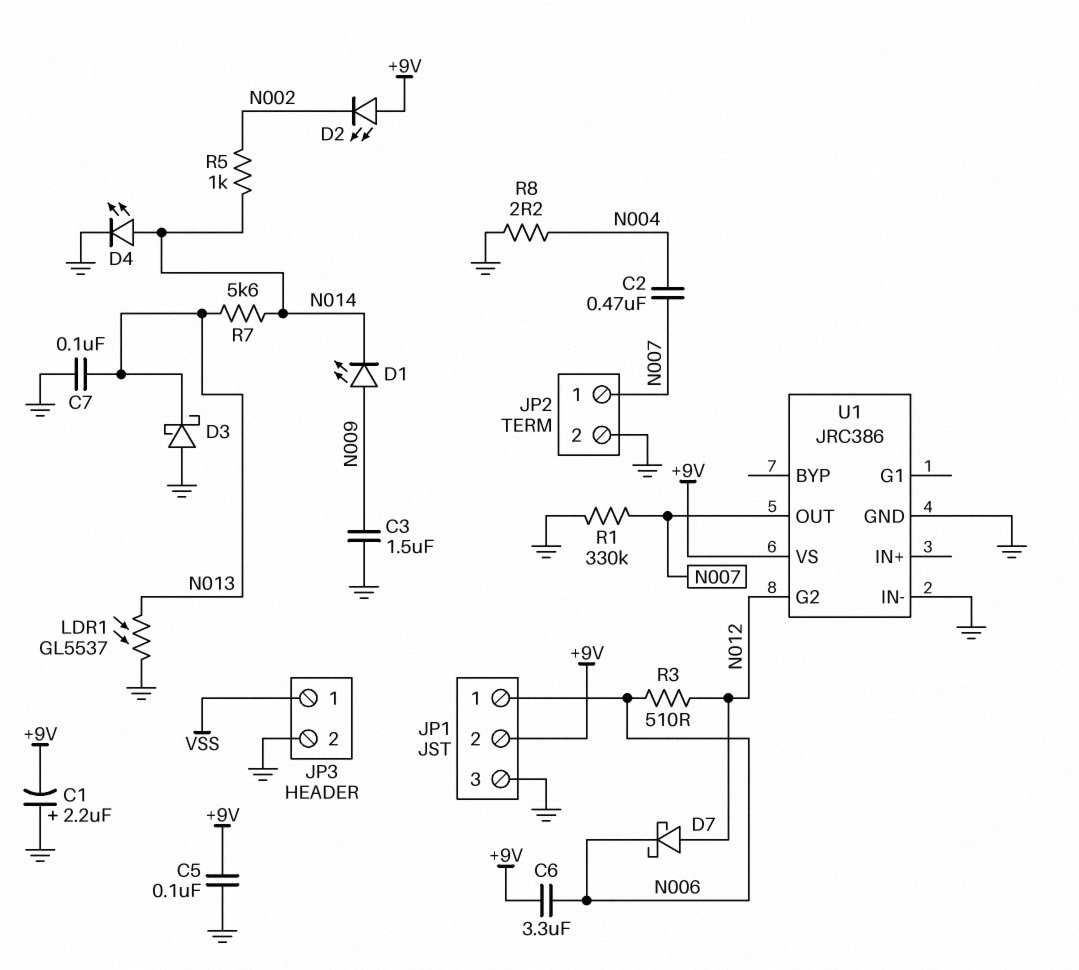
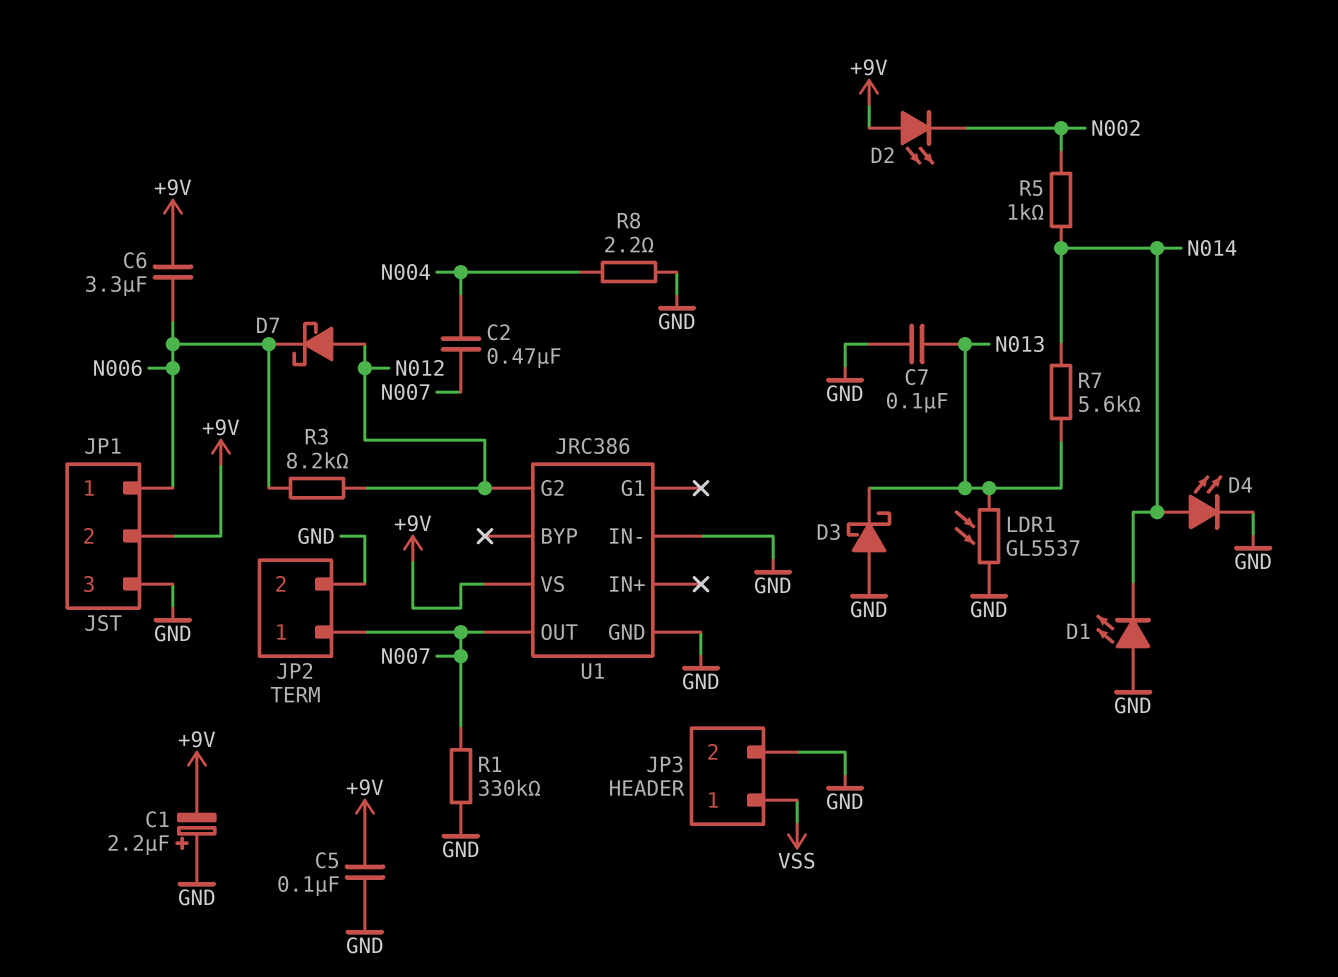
C3: 1.5uF (GND, N009) -> none
D1: LED (A N009, K N014) -> LED (A GND, K N014)
R3: 510 (N006, N012) -> 8.2k (N006, N012)

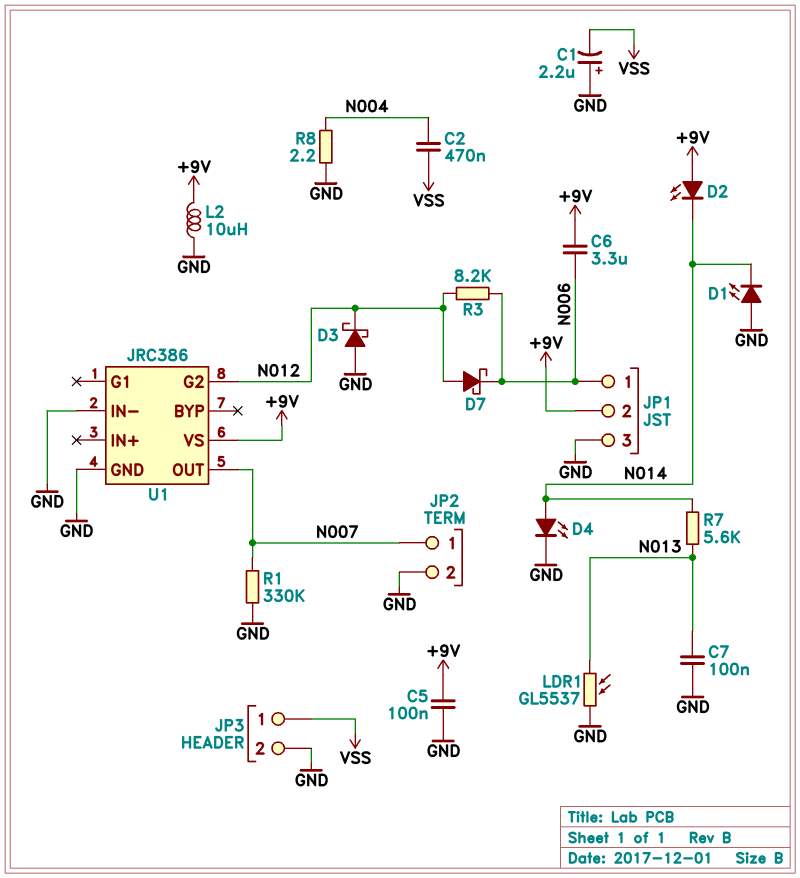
C1: 2.2uF (plus GND, minus +9V) -> 2.2uF (plus GND, minus VSS)
C2: 470nF (N004, N007) -> 470nF (N004, VSS)
D2: LED (A +9V, K N002) -> LED (A +9V, K N014)
D3: schottky (A GND, K N013) -> schottky (A GND, K N012)
L2: none -> 10uH (+9V, GND)
R5: 1k (N002, N014) -> none

